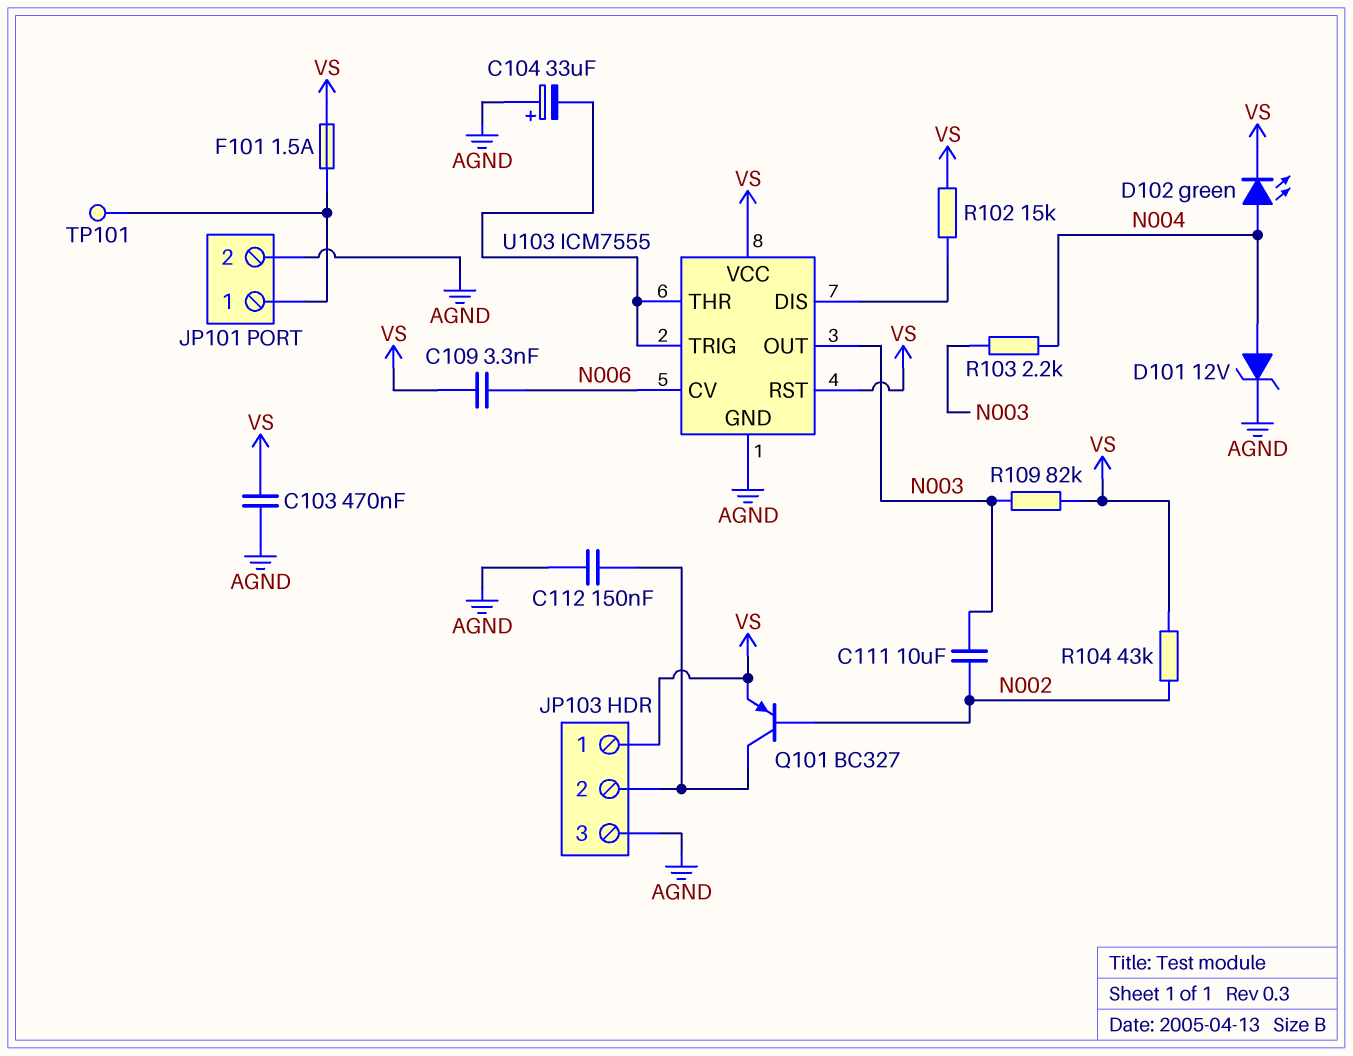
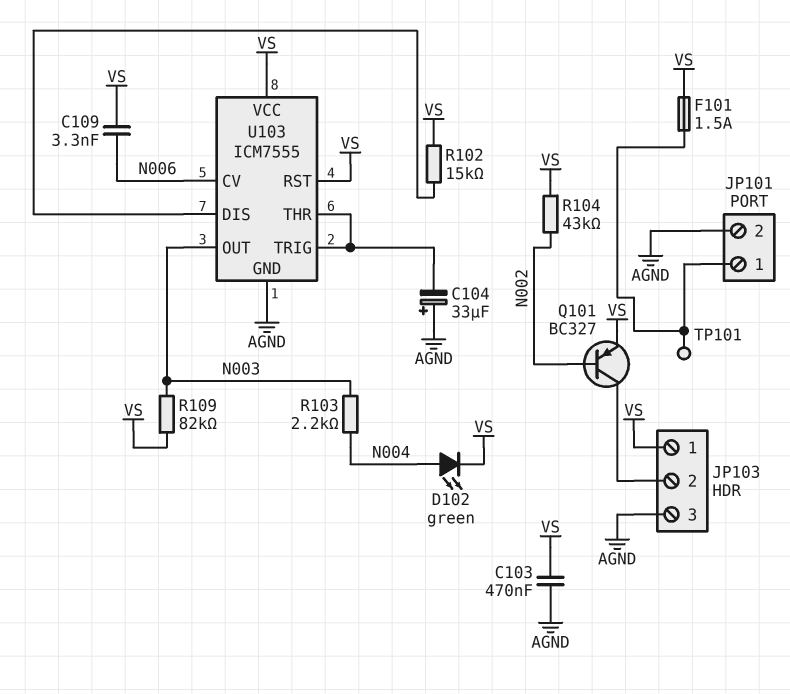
C111: 10uF (N002, N003) -> none
C112: 150nF (AGND, JP103/2) -> none
D101: zener 12V (A N004, K AGND) -> none

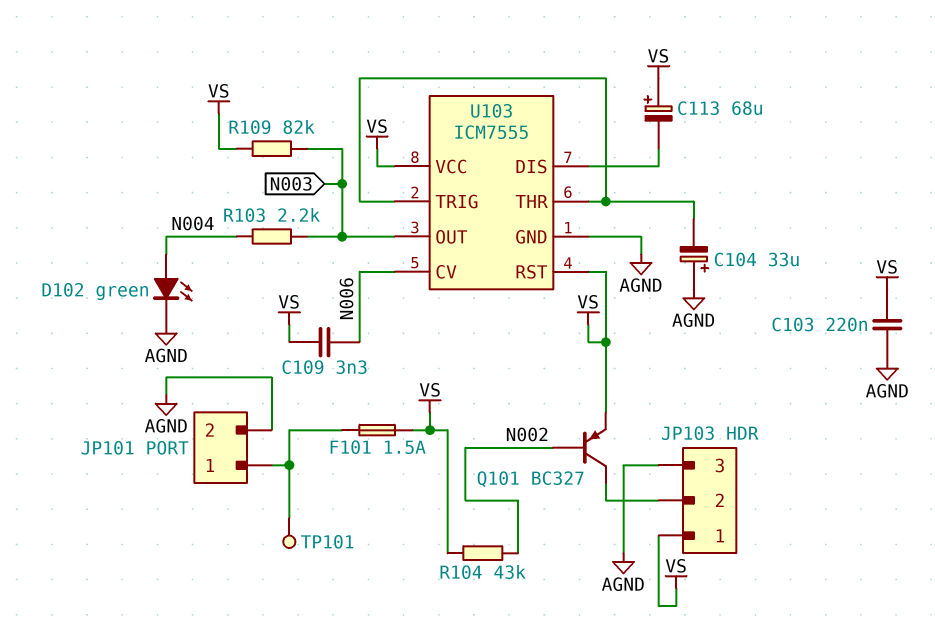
C103: 470nF (AGND, VS) -> 220nF (AGND, VS)
C113: none -> 68uF (plus VS, minus U103/DIS)
D102: LED green (A N004, K VS) -> LED green (A N004, K AGND)
R102: 15k (U103/DIS, VS) -> none

